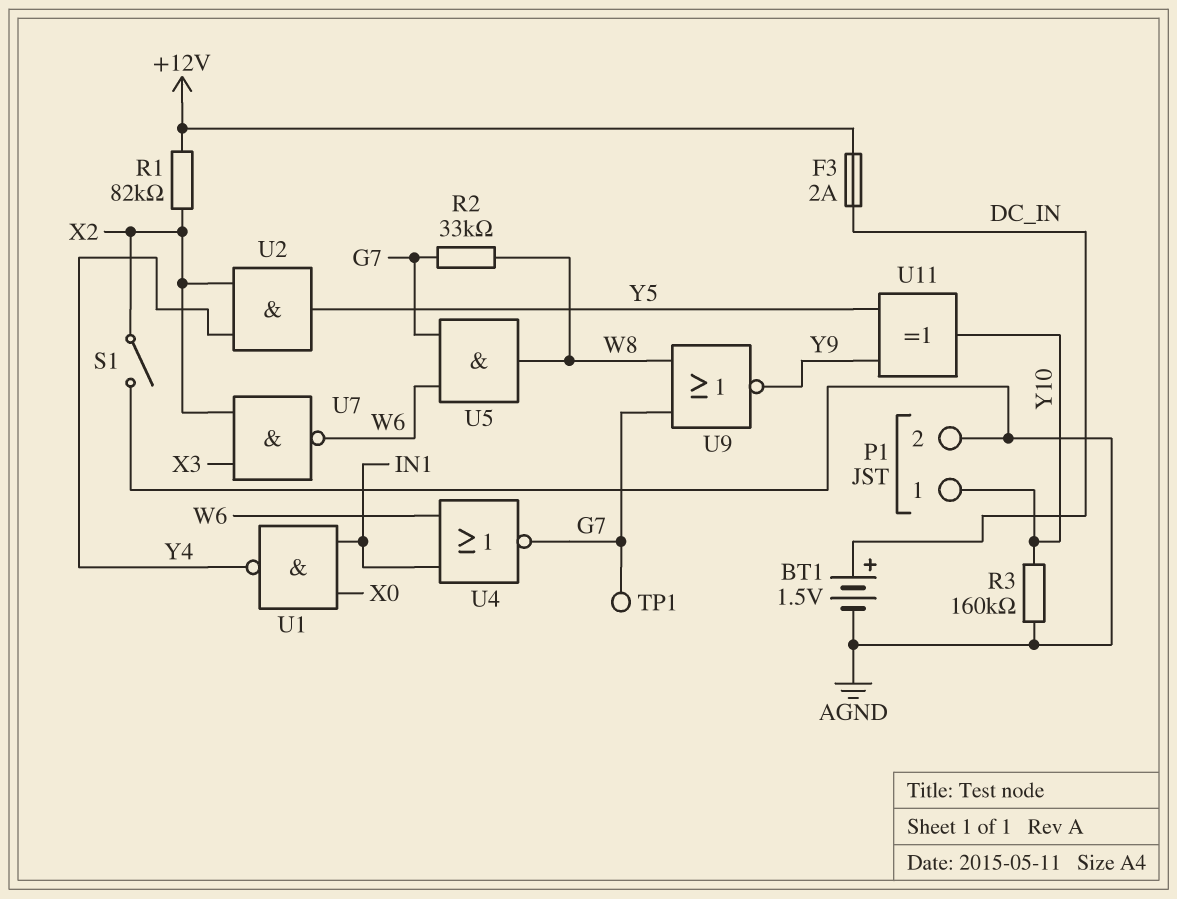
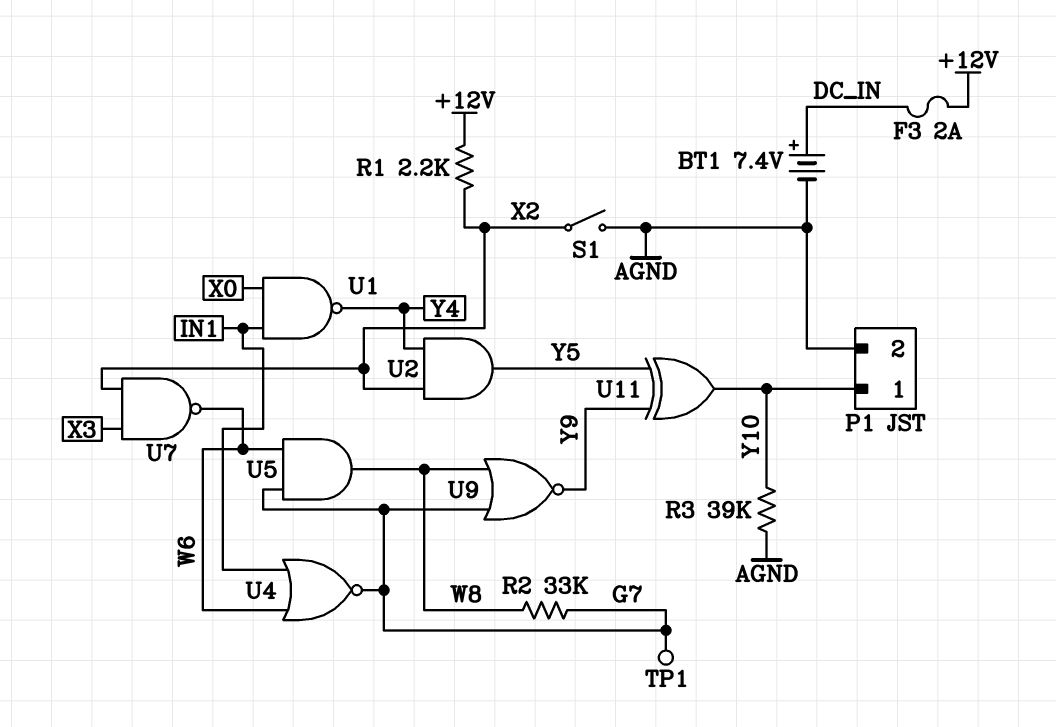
BT1: 1.5V (plus DC_IN, minus AGND) -> 7.4V (plus DC_IN, minus AGND)
R1: 82k (+12V, X2) -> 2.2k (+12V, X2)
R3: 160k (AGND, Y10) -> 39k (AGND, Y10)

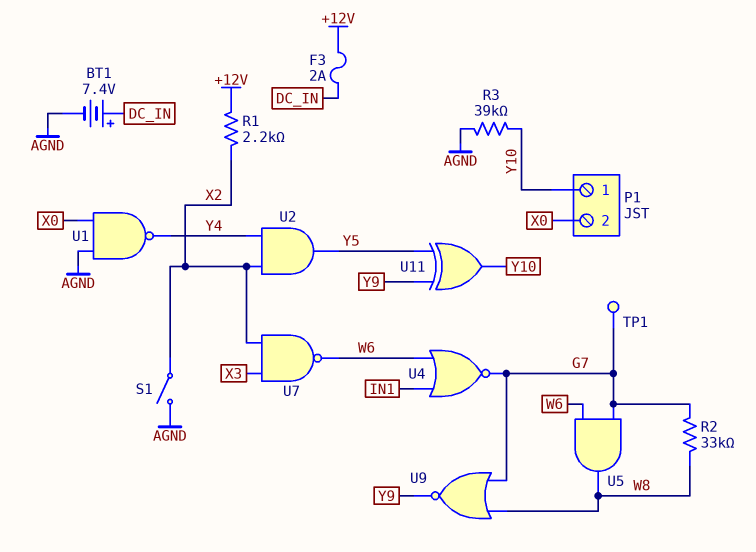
P1 pin 2: AGND -> X0
U1: NAND (in IN1, in X0, out Y4) -> NAND (in AGND, in X0, out Y4)

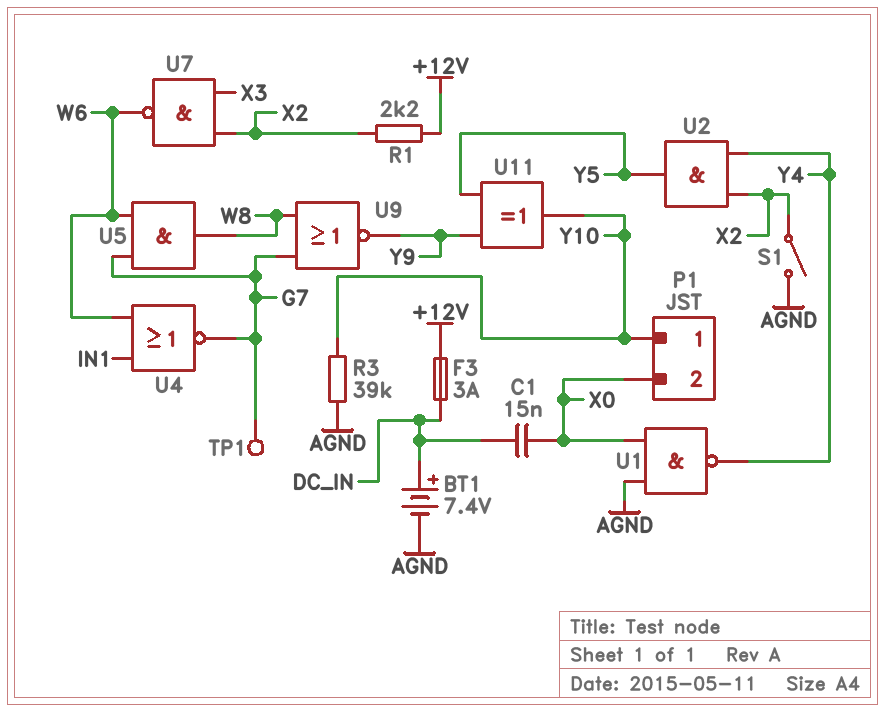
C1: none -> 15nF (DC_IN, X0)
F3: 2A (+12V, DC_IN) -> 3A (+12V, DC_IN)
R2: 33k (G7, W8) -> none

